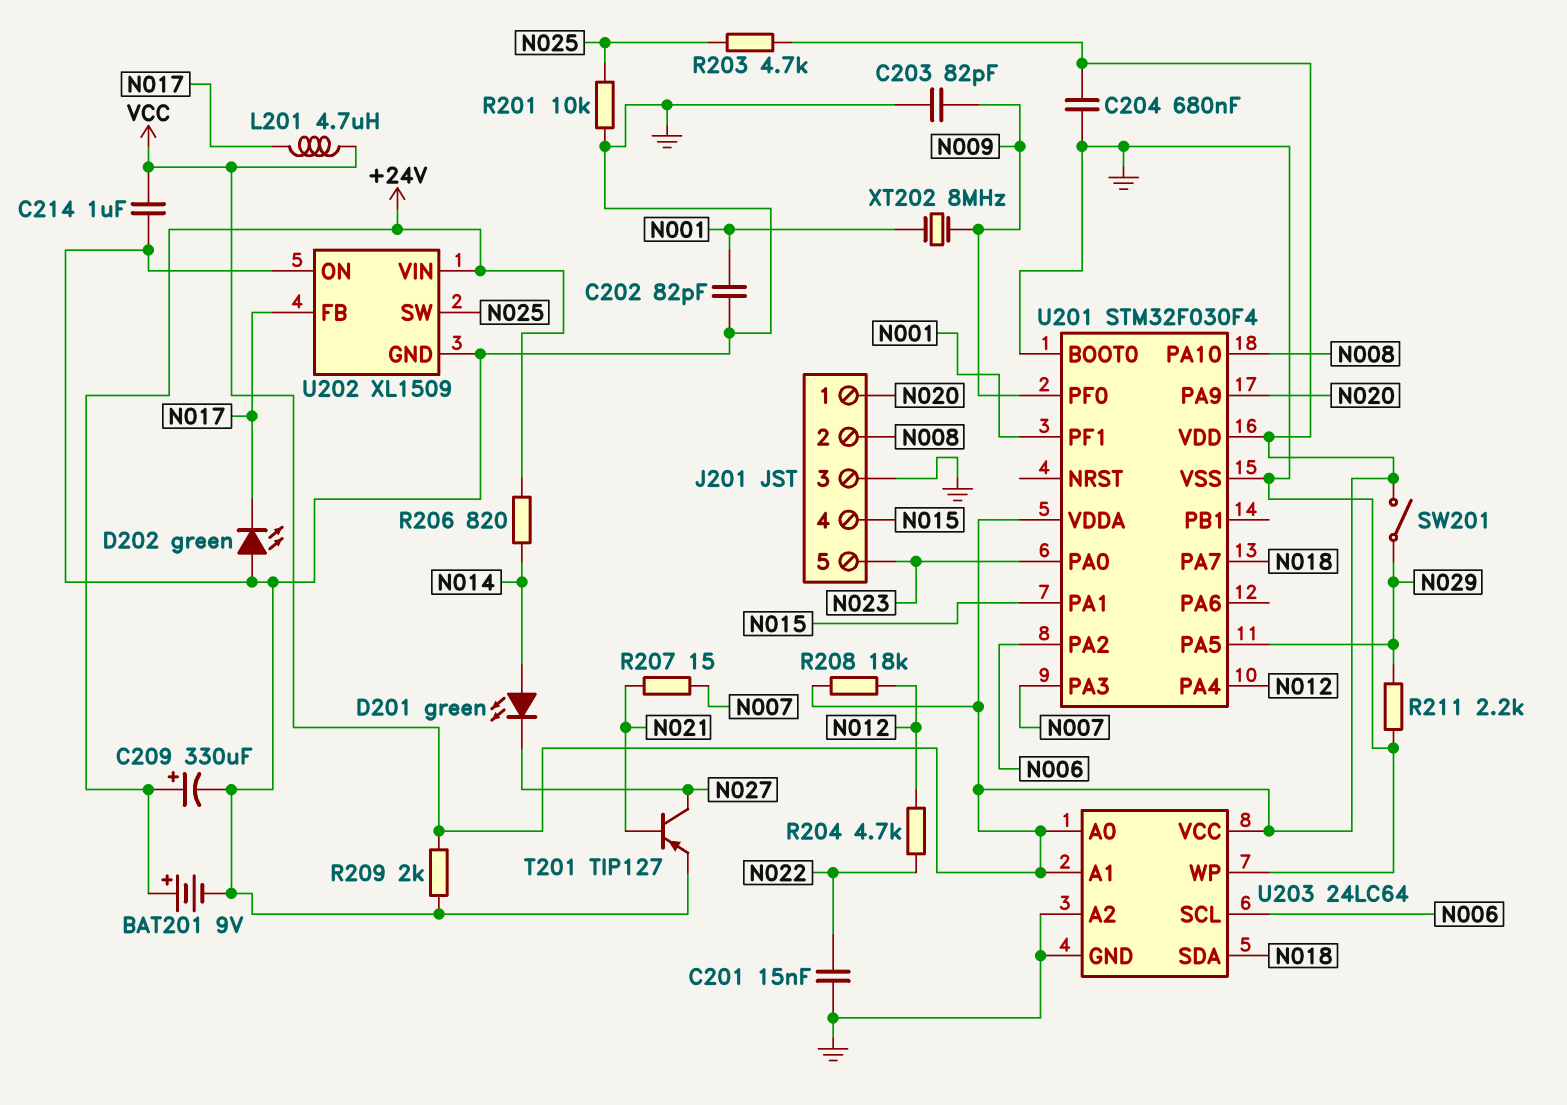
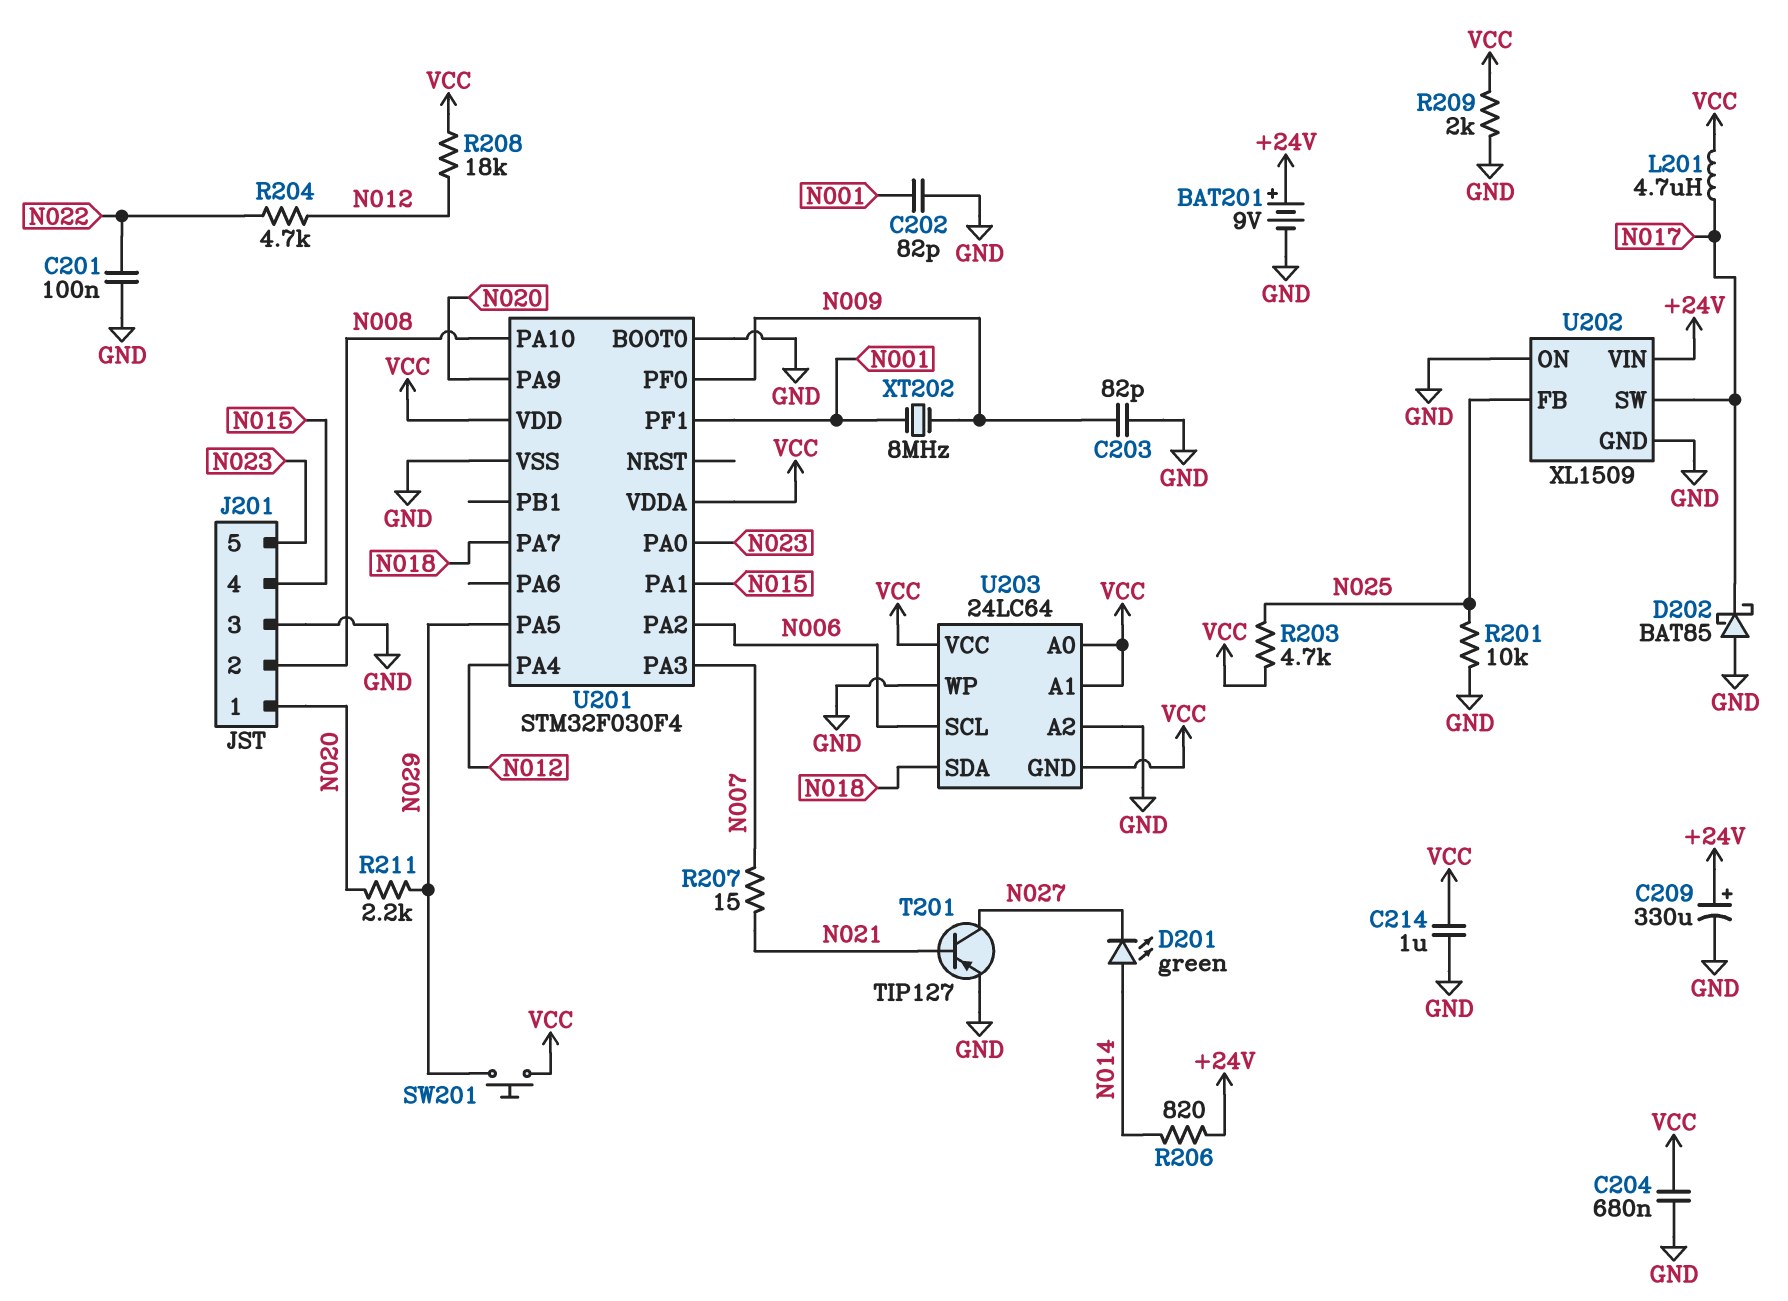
C201: 15nF (GND, N022) -> 100nF (GND, N022)
D202: LED green (A GND, K N017) -> schottky BAT85 (A GND, K N017)
R211: 2.2k (GND, N029) -> 2.2k (N020, N029)
SW201: switch (N029, VCC) -> button (N029, VCC)
U202 pin FB: N017 -> N025
U202 pin SW: N025 -> N017
U203 pin GND: GND -> VCC

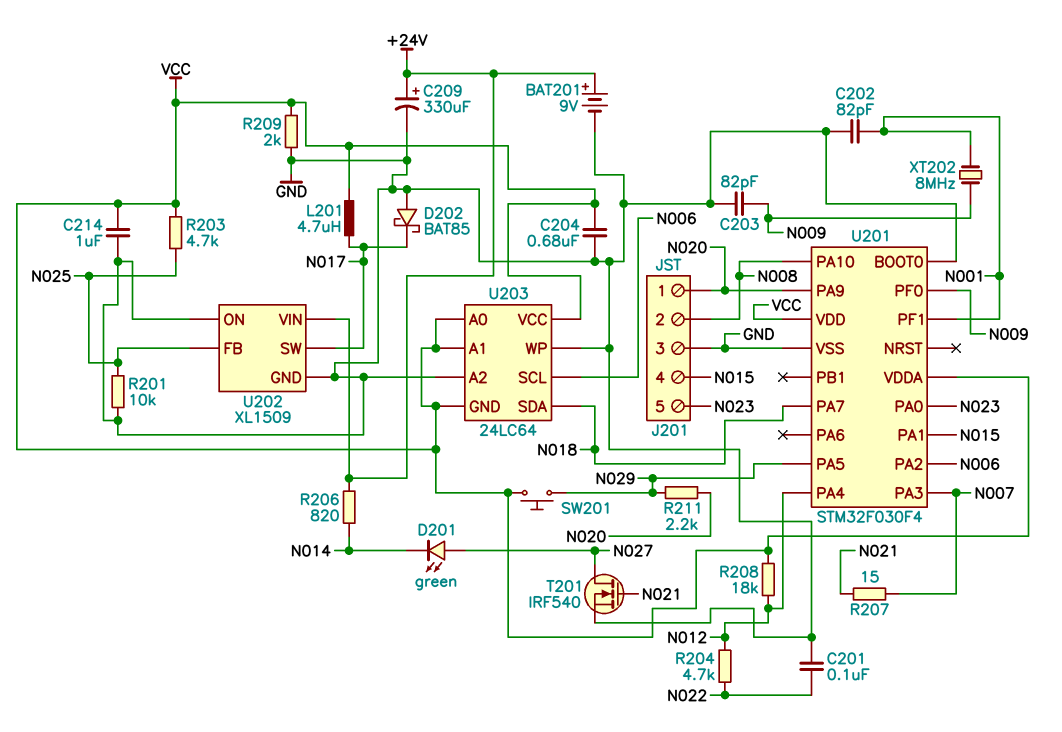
D201: LED green (A N014, K N027) -> LED green (A N027, K N014)
T201: PNP TIP127 (B N021, C N027, E GND) -> NMOS IRF540 (G N021, D N027, S GND)

